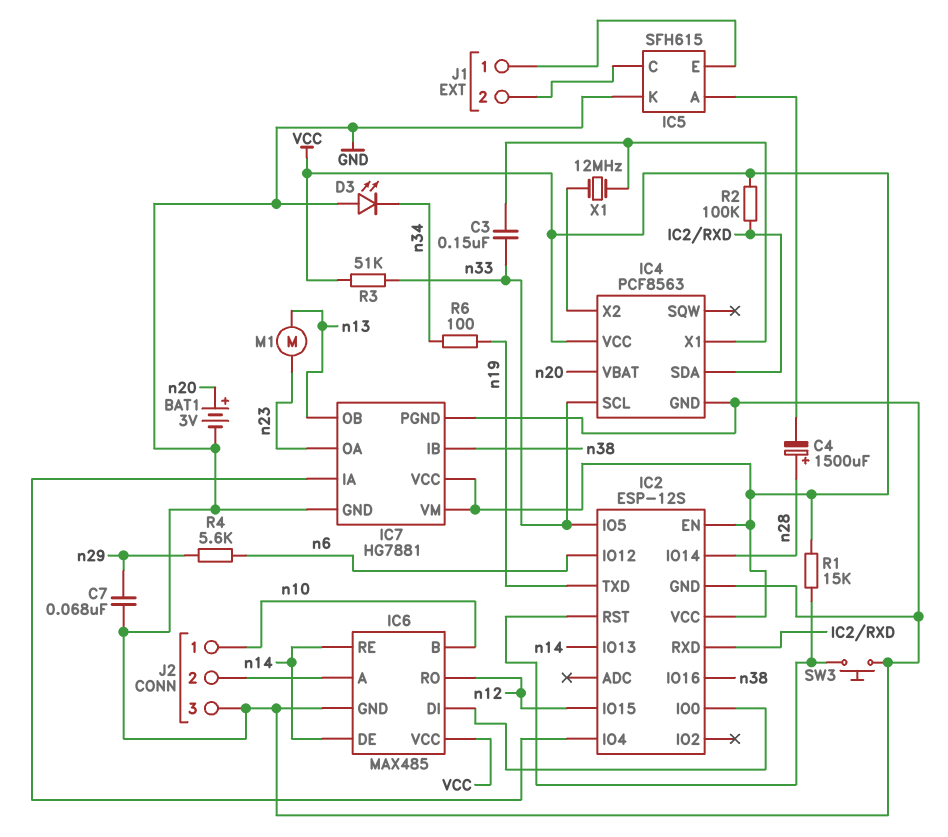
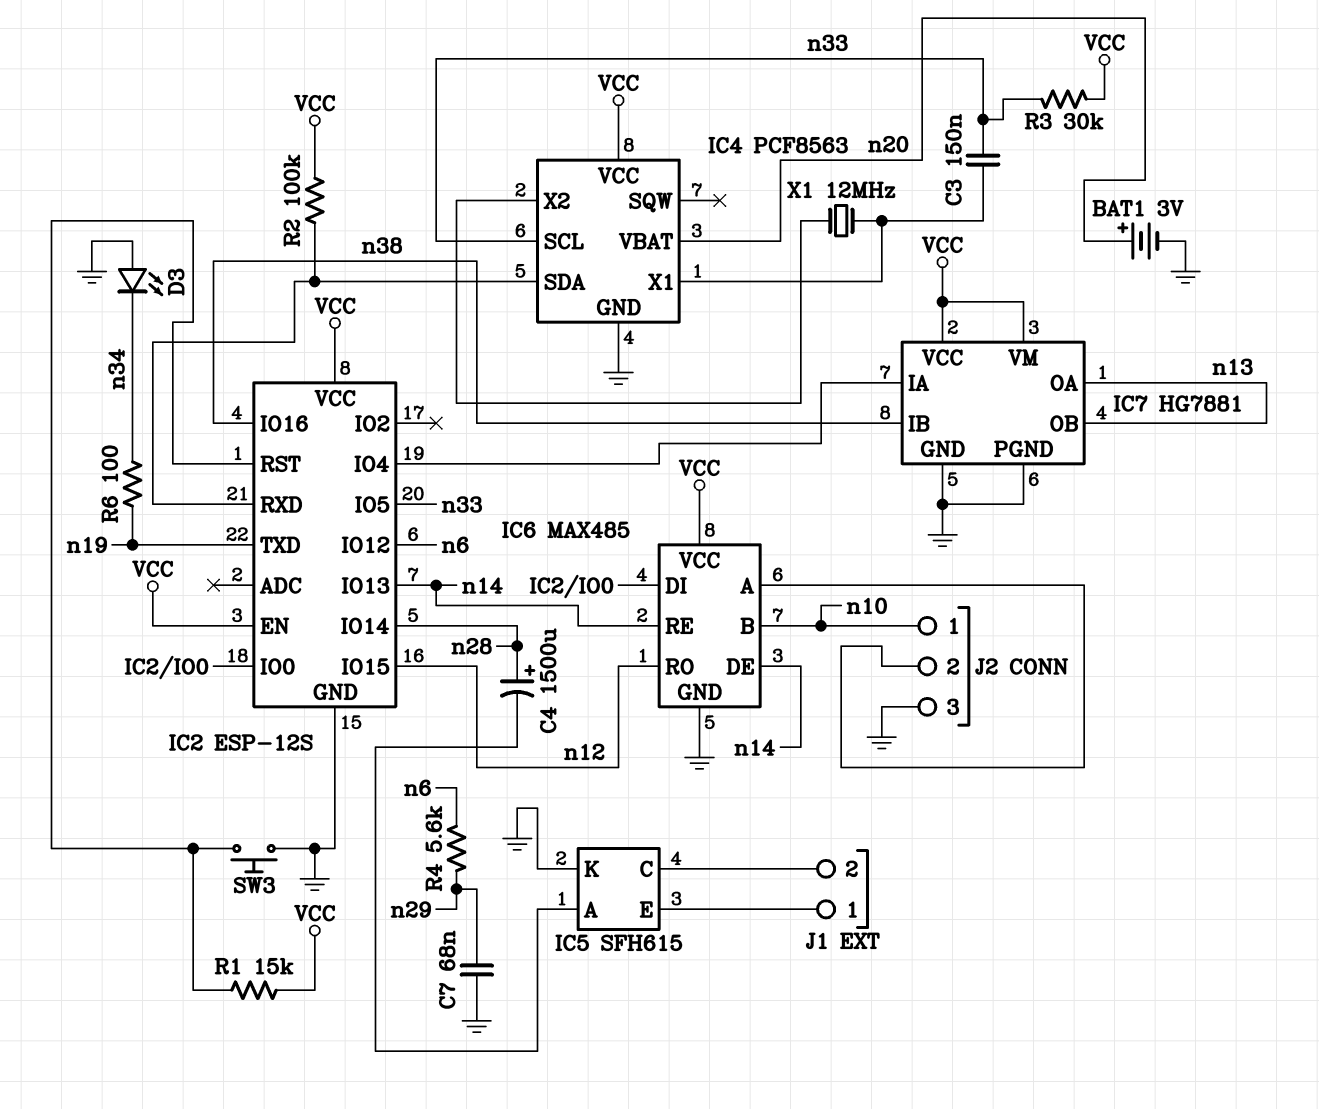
IC7 pin OA: n23 -> n13
M1: motor (n13, n23) -> none
R3: 51k (VCC, n33) -> 30k (VCC, n33)

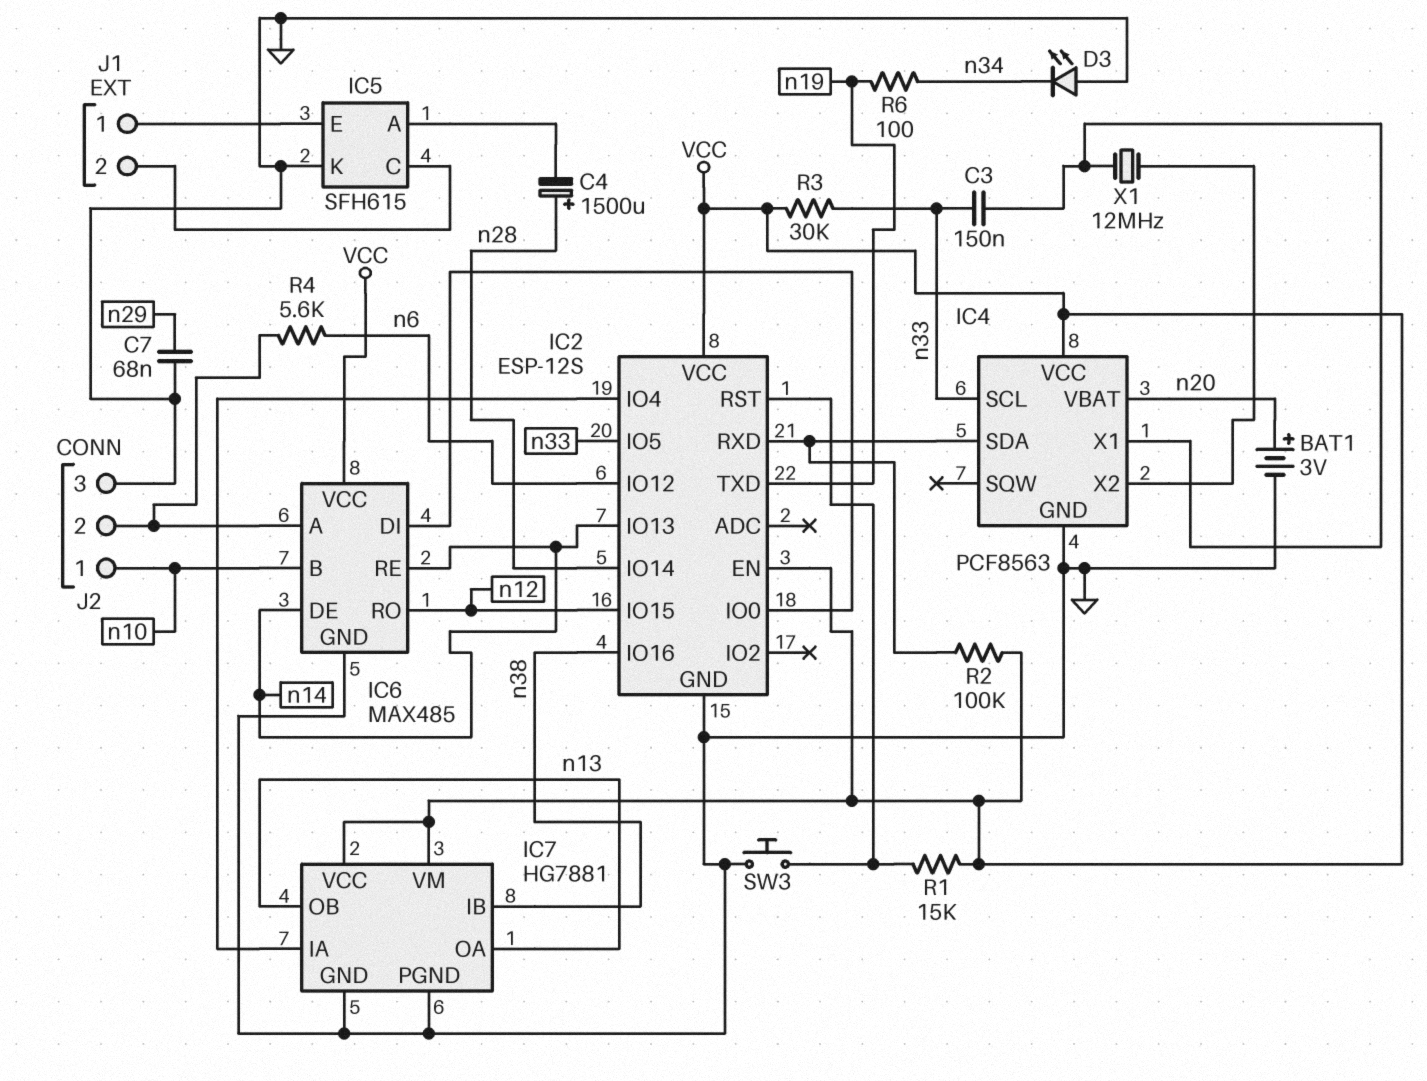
R4: 5.6k (n6, n29) -> 5.6k (IC6/A, n6)

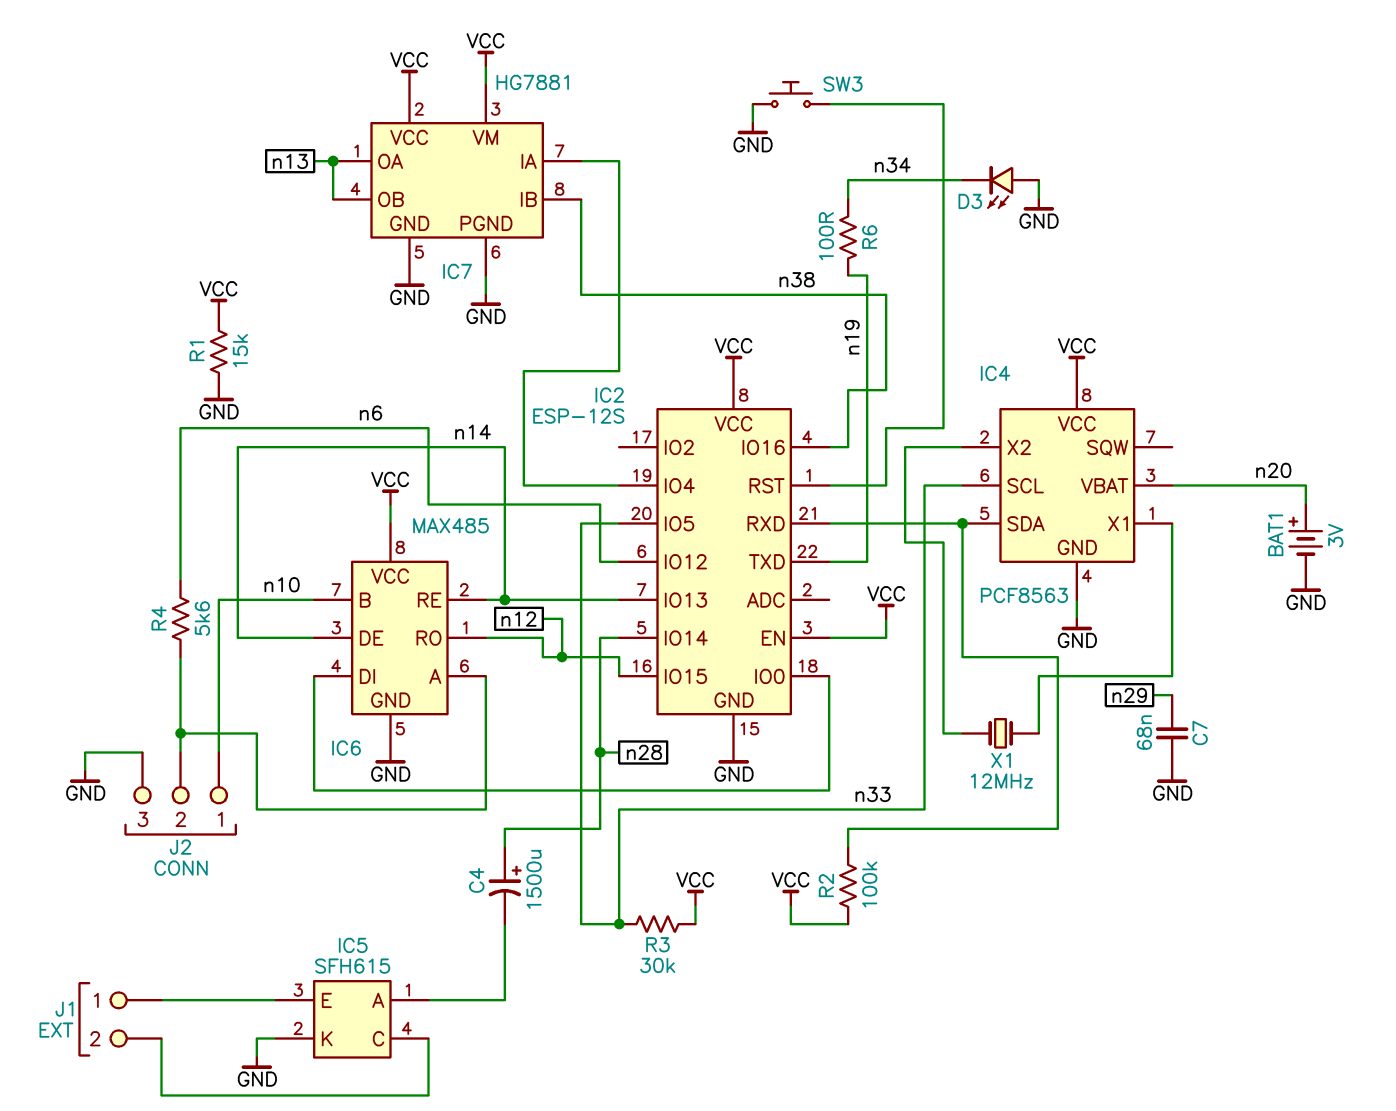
C3: 150nF (IC4/X1, n33) -> none
R1: 15k (IC2/RST, VCC) -> 15k (GND, VCC)

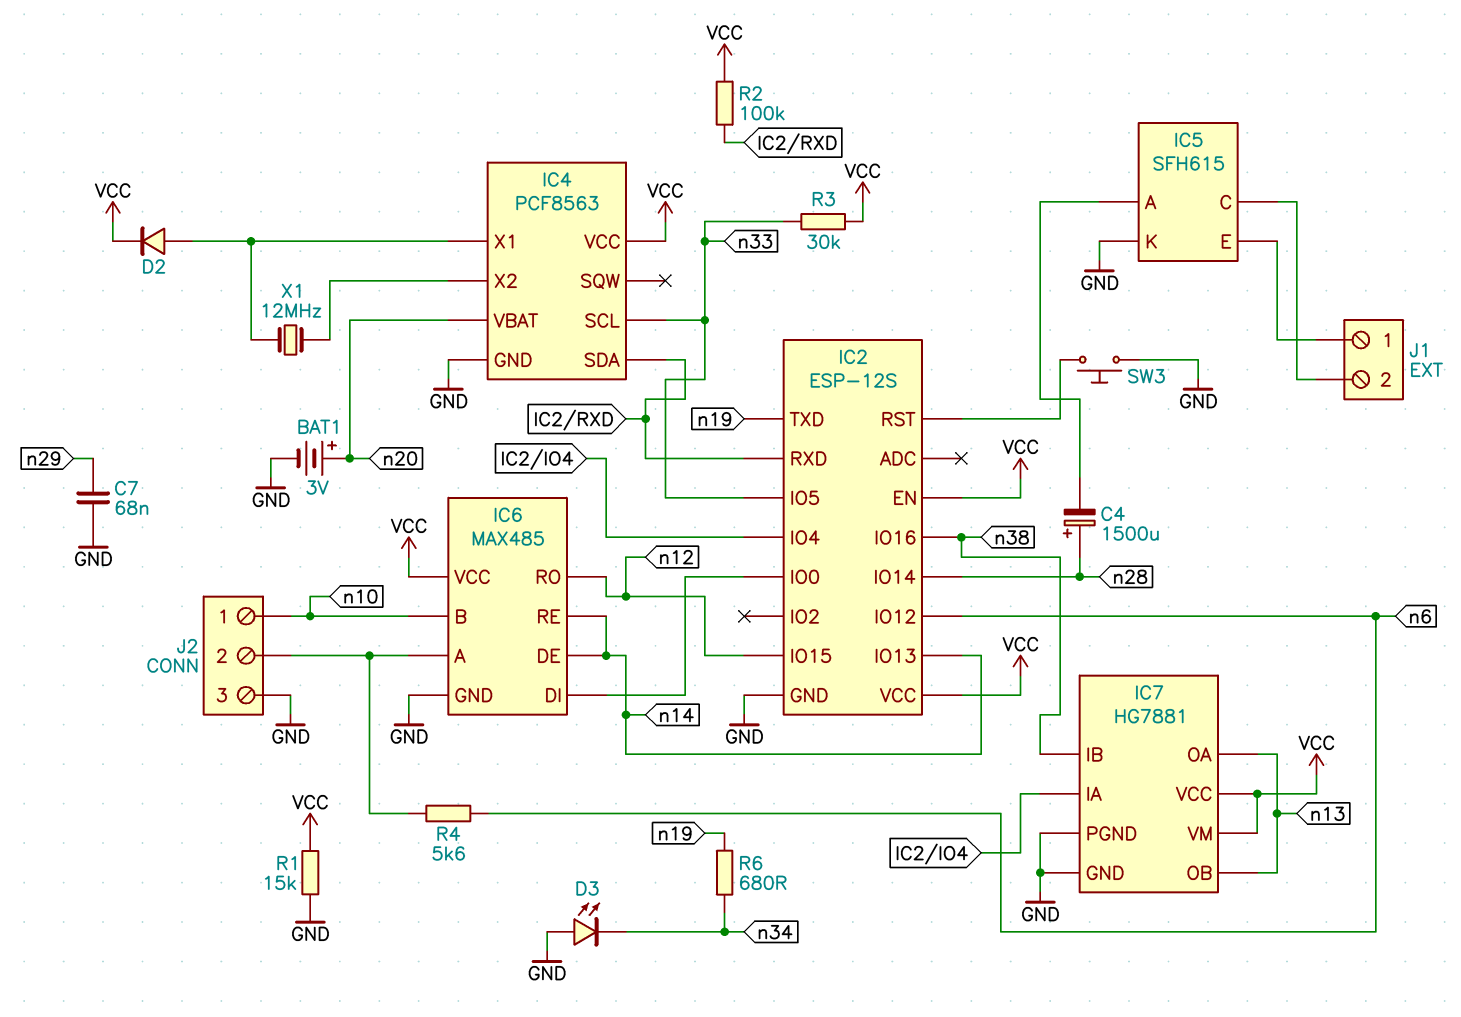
D2: none -> diode (A IC4/X1, K VCC)
R6: 100 (n19, n34) -> 680 (n19, n34)

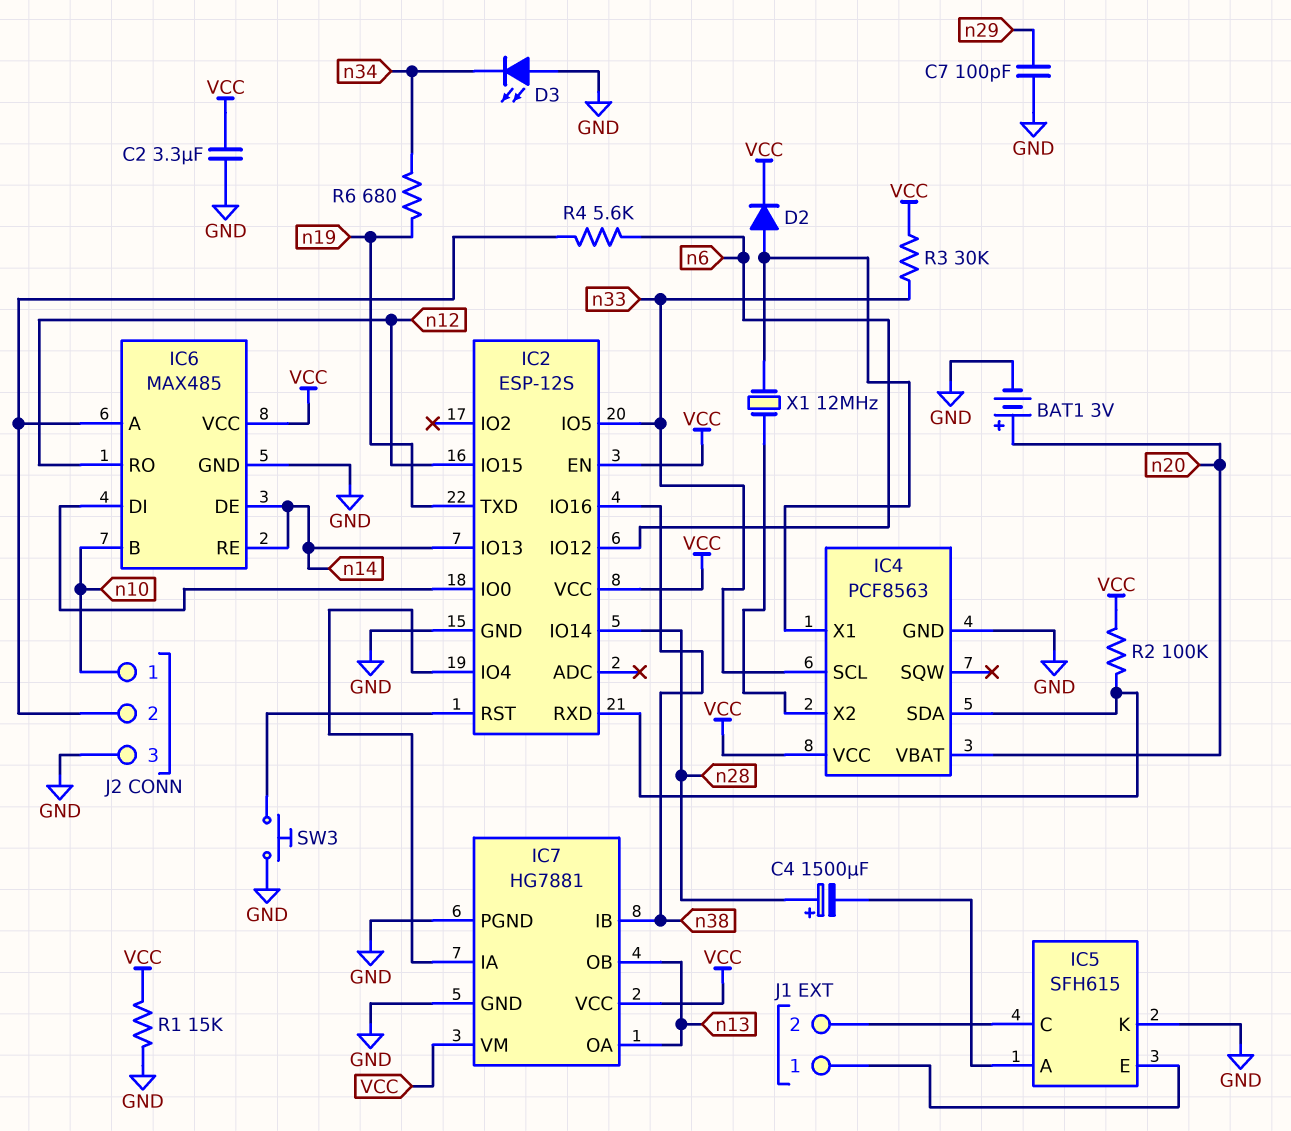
C2: none -> 3.3uF (GND, VCC)
C7: 68nF (GND, n29) -> 100pF (GND, n29)

